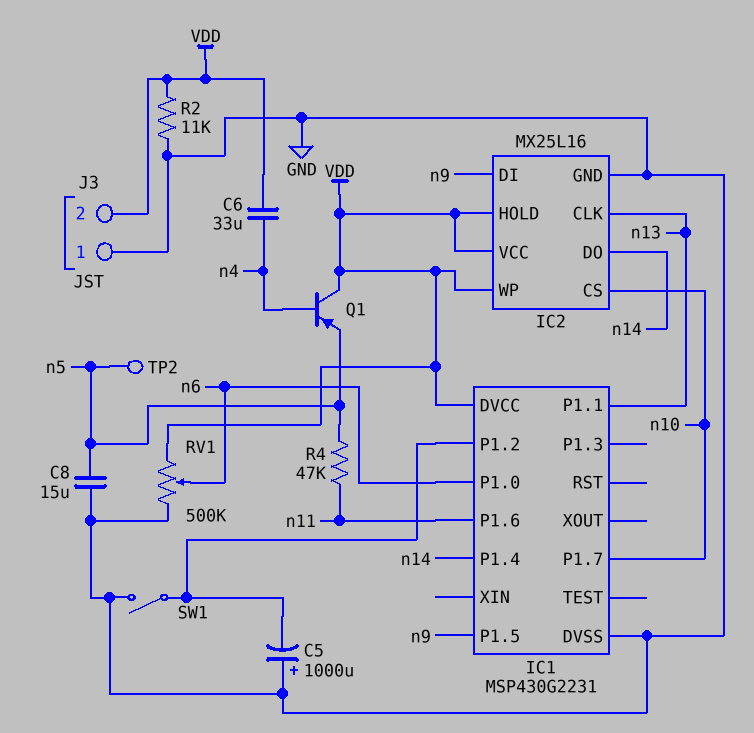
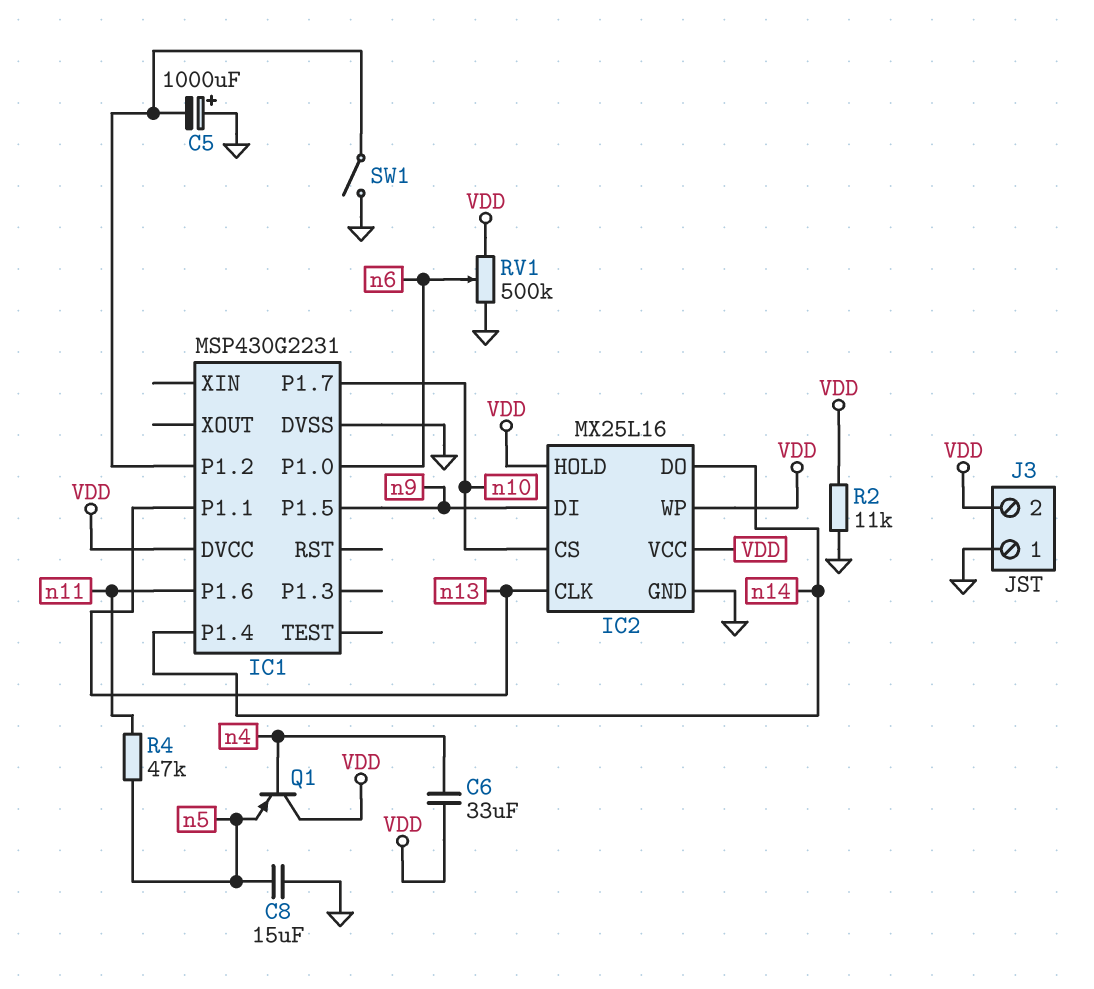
TP2: test point (n5) -> none

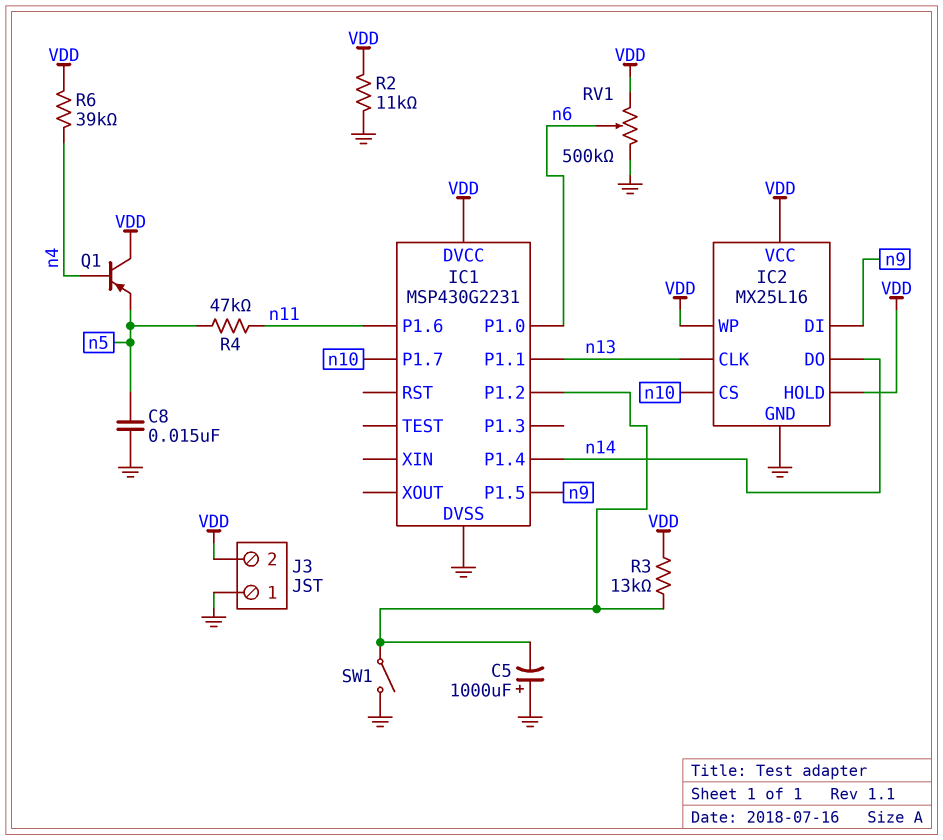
C6: 33uF (VDD, n4) -> none
C8: 15uF (GND, n5) -> 15nF (GND, n5)
R3: none -> 13k (IC1/P1.2, VDD)
R6: none -> 39k (VDD, n4)

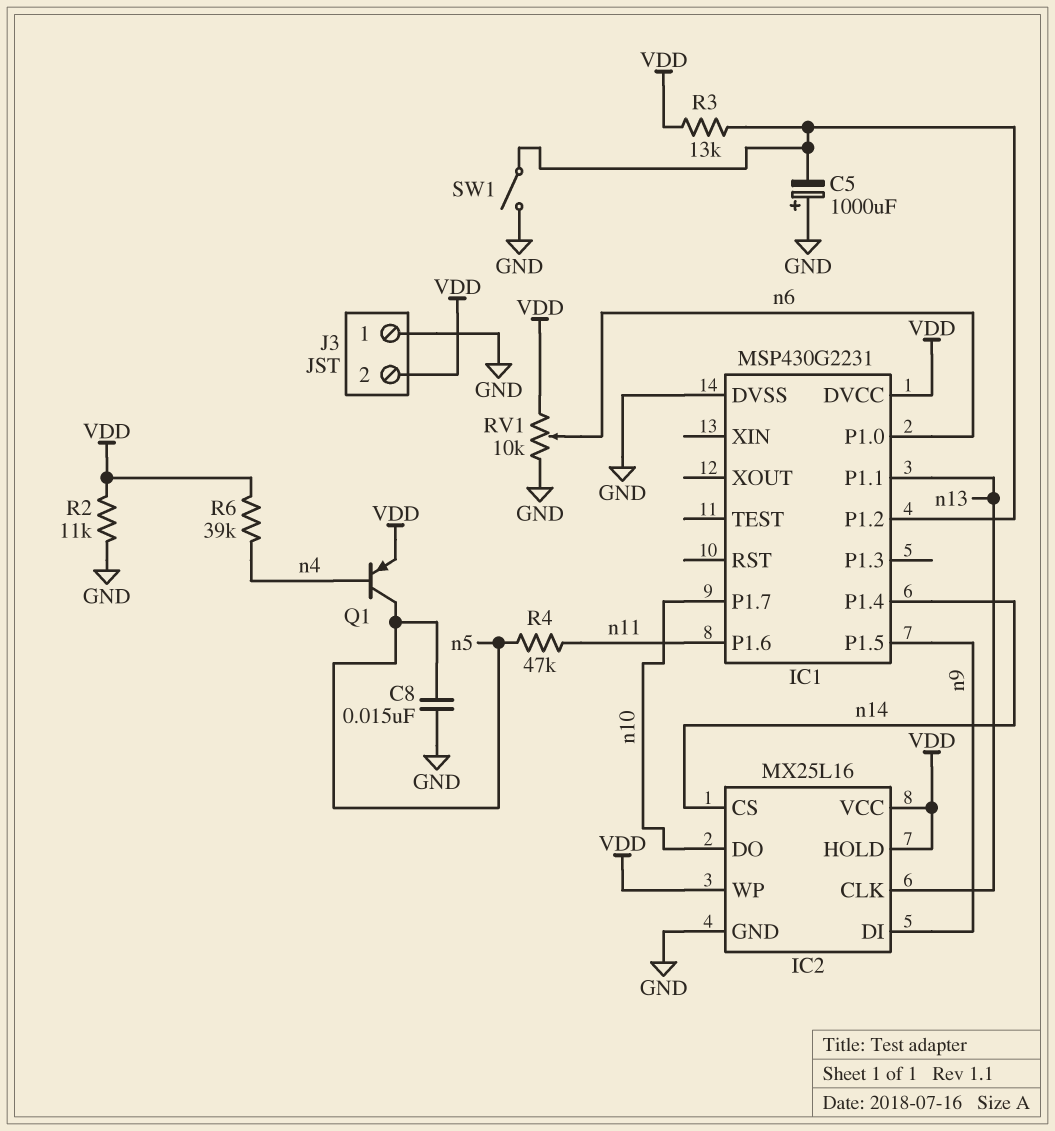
IC2 pin CS: n10 -> n14
IC2 pin DO: n14 -> n10
Q1: PNP (B n4, C VDD, E n5) -> PNP (B n4, C n5, E VDD)
RV1: 500k (GND, VDD, wiper n6) -> 10k (GND, VDD, wiper n6)

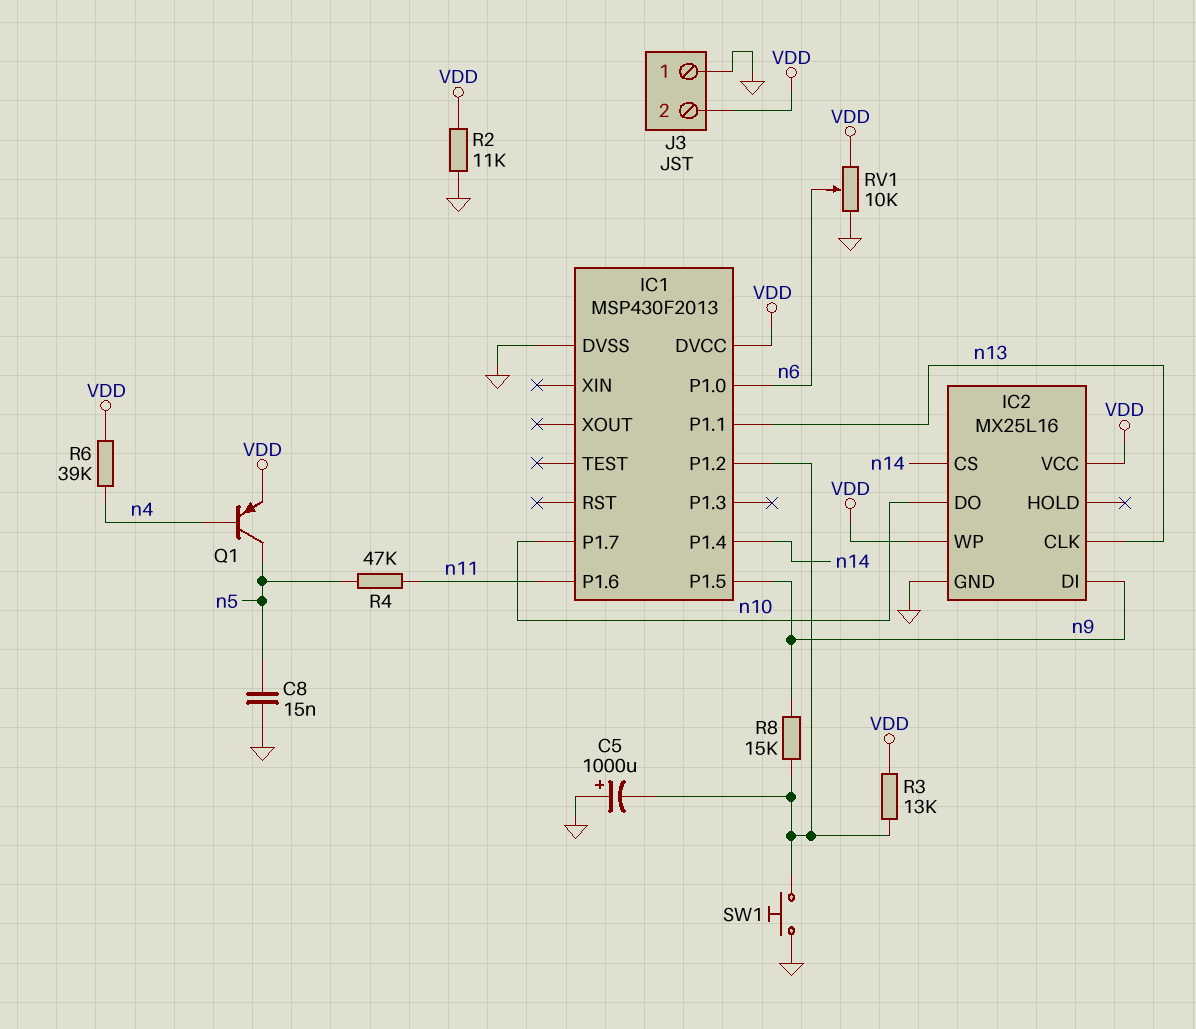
IC1: MSP430G2231 -> MSP430F2013
IC2 pin HOLD: VDD -> none
R8: none -> 15k (IC1/P1.2, n9)
SW1: switch (GND, IC1/P1.2) -> button (GND, IC1/P1.2)

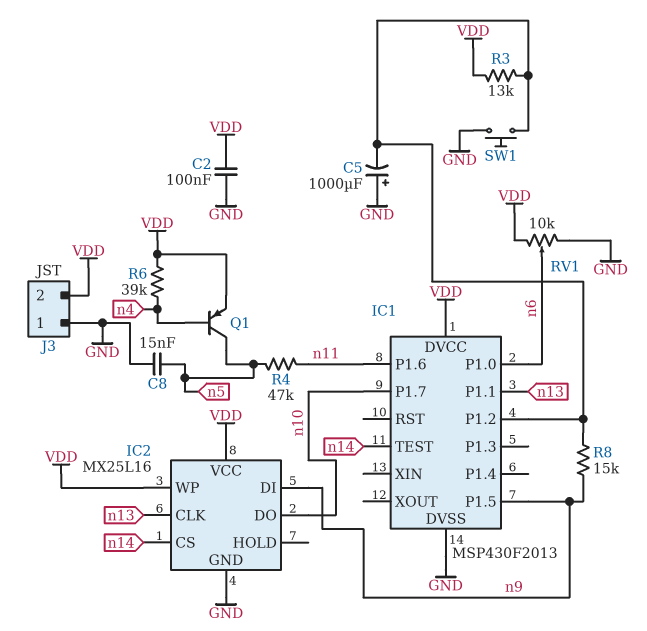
C2: none -> 100nF (GND, VDD)
IC1 pin P1.4: n14 -> none
IC1 pin TEST: none -> n14
R2: 11k (GND, VDD) -> none

